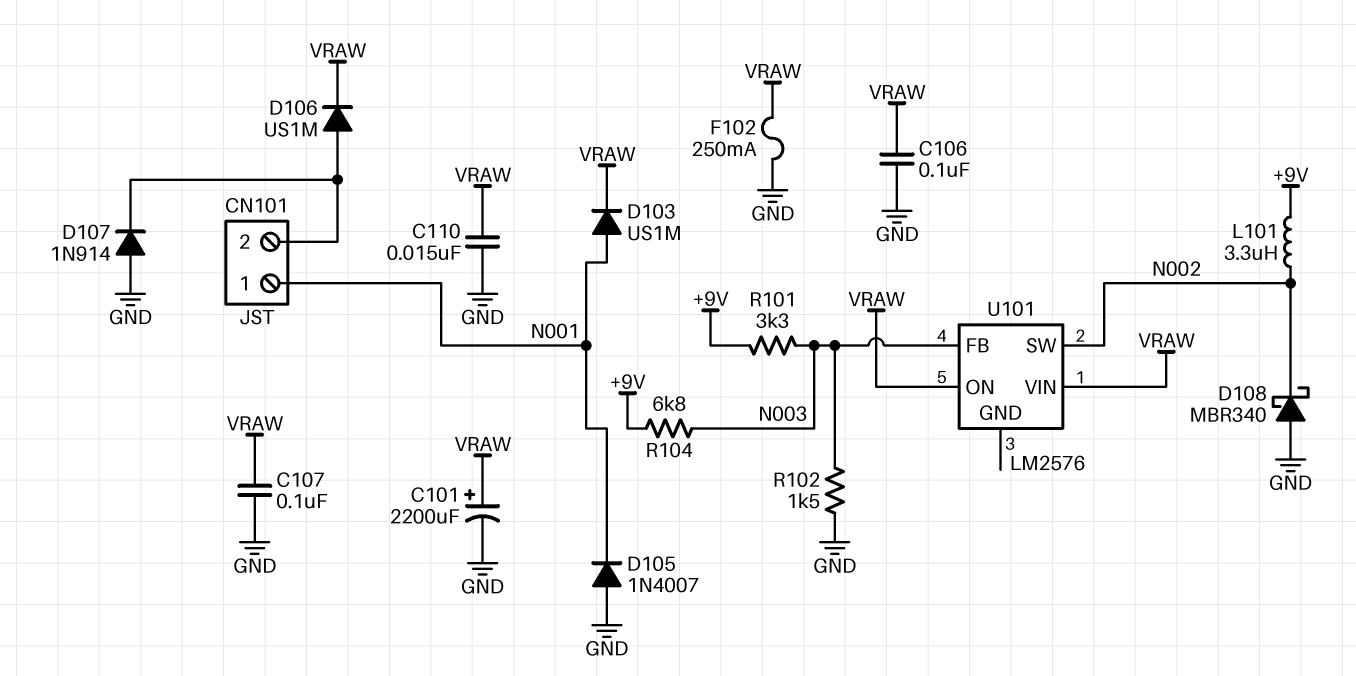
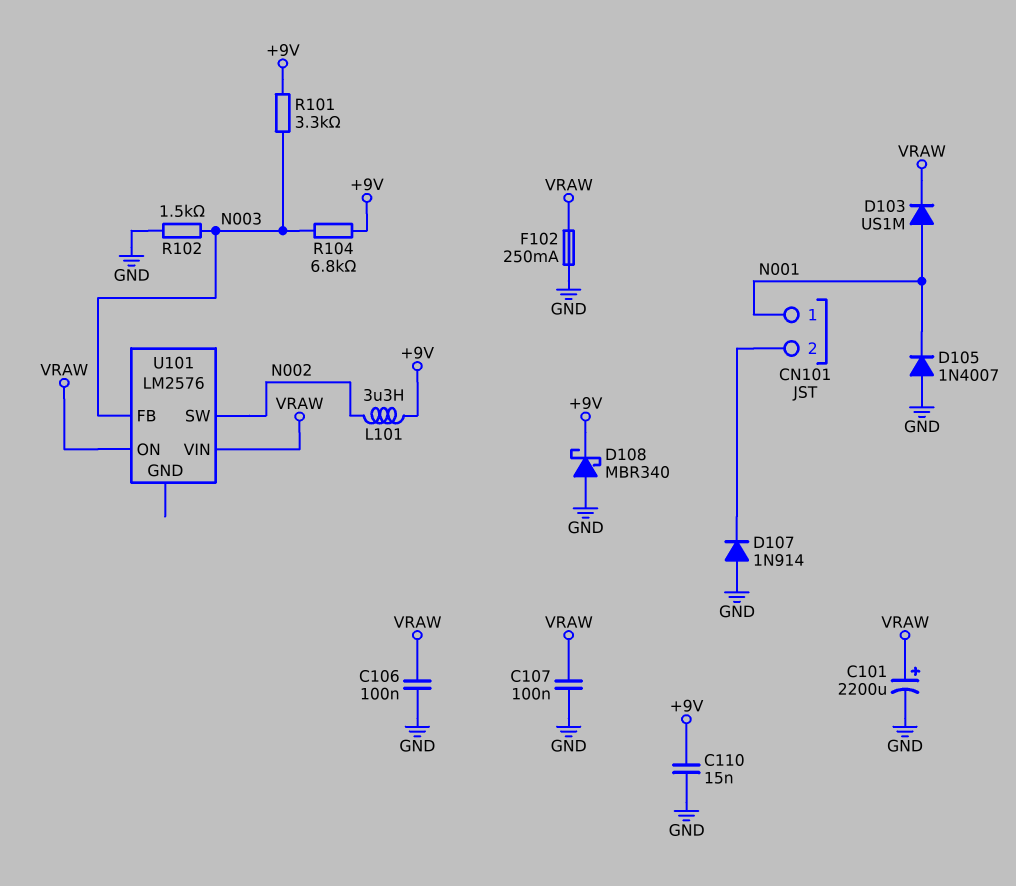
C110: 15nF (GND, VRAW) -> 15nF (+9V, GND)
D106: diode US1M (A CN101/2, K VRAW) -> none
D108: schottky MBR340 (A GND, K N002) -> schottky MBR340 (A GND, K +9V)

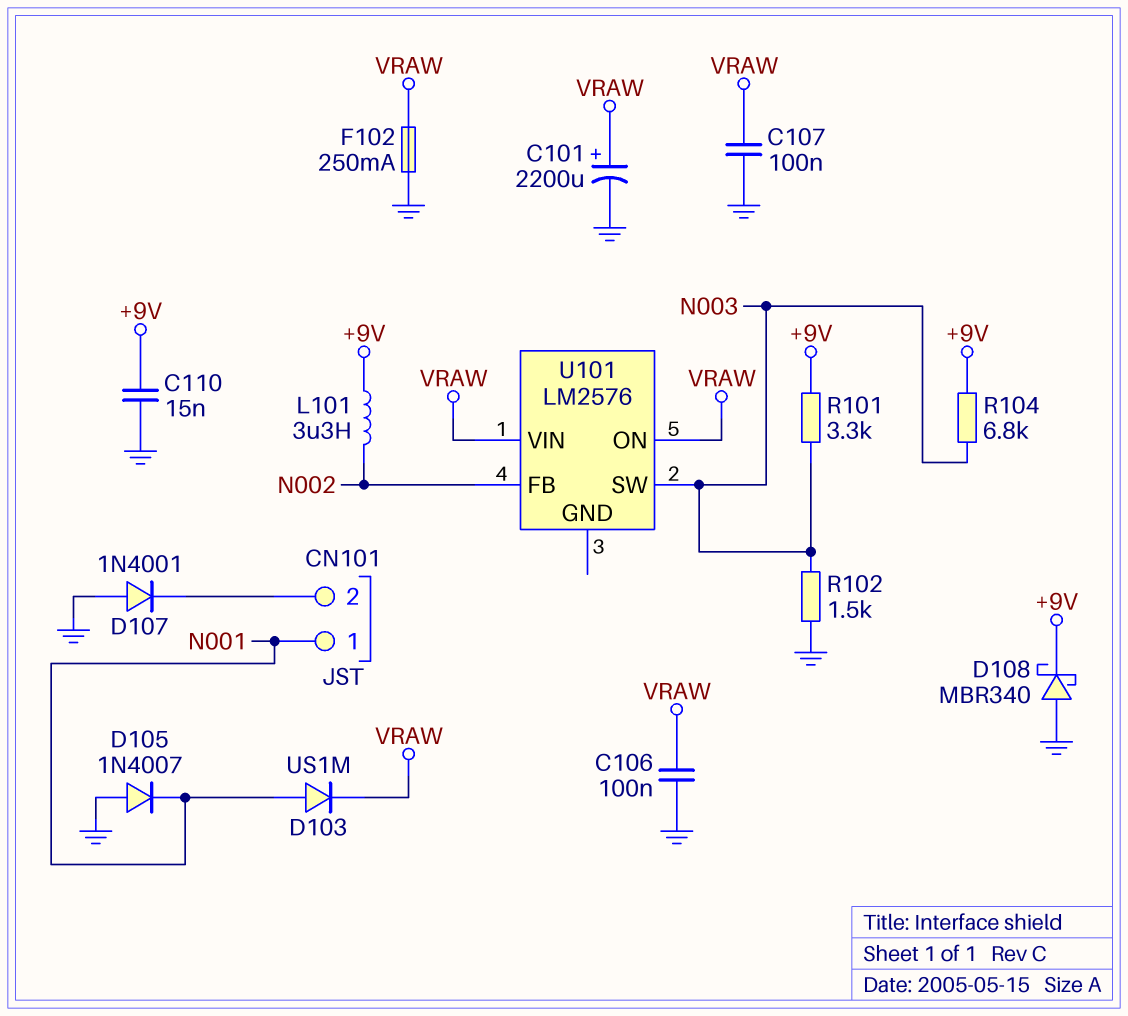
D107: diode 1N914 (A GND, K CN101/2) -> diode 1N4001 (A GND, K CN101/2)
U101 pin FB: N003 -> N002
U101 pin SW: N002 -> N003

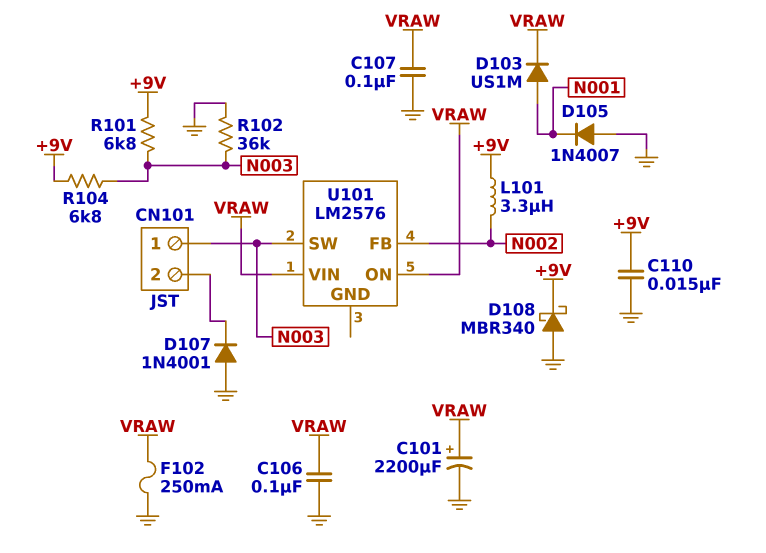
CN101 pin 1: N001 -> N003
R101: 3.3k (+9V, N003) -> 6.8k (+9V, N003)
R102: 1.5k (GND, N003) -> 36k (GND, N003)

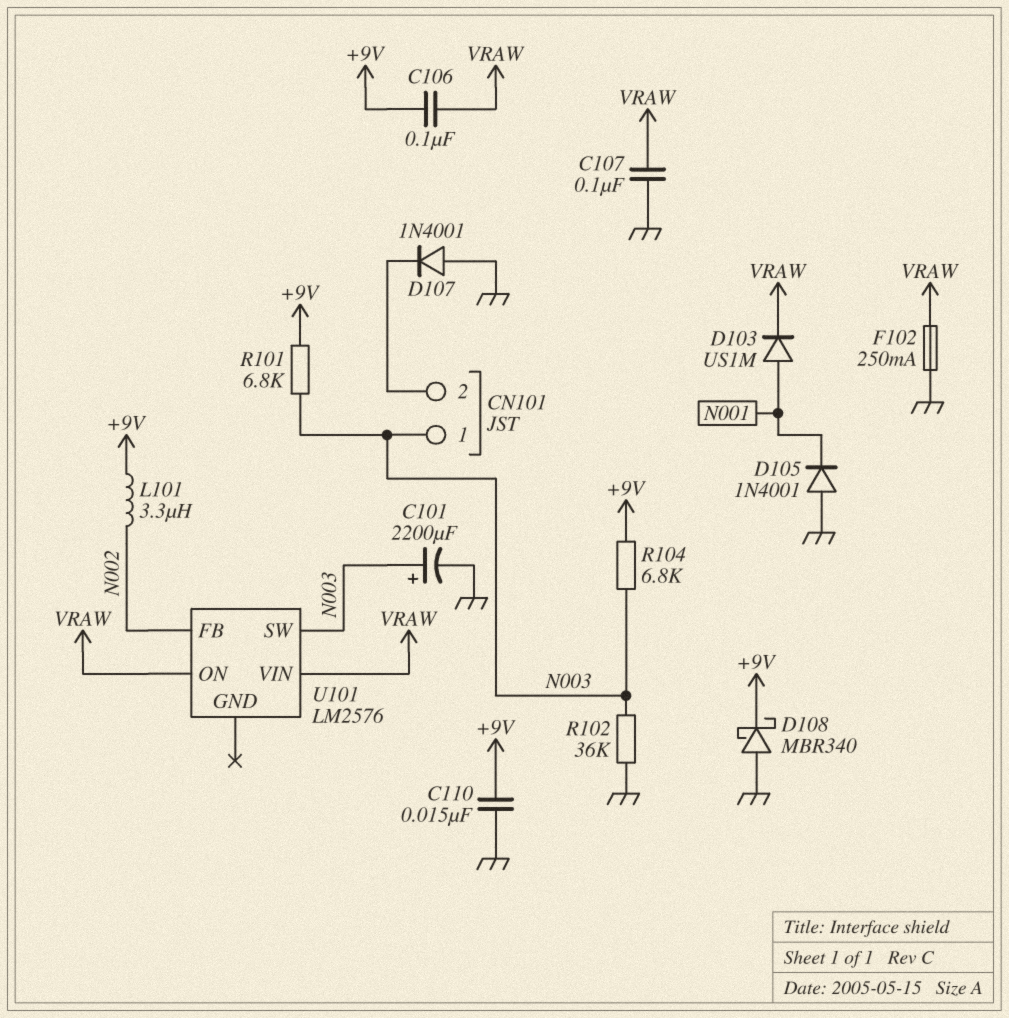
C101: 2200uF (plus VRAW, minus GND) -> 2200uF (plus N003, minus GND)
C106: 100nF (GND, VRAW) -> 100nF (+9V, VRAW)
D105: diode 1N4007 (A GND, K N001) -> diode 1N4001 (A GND, K N001)

